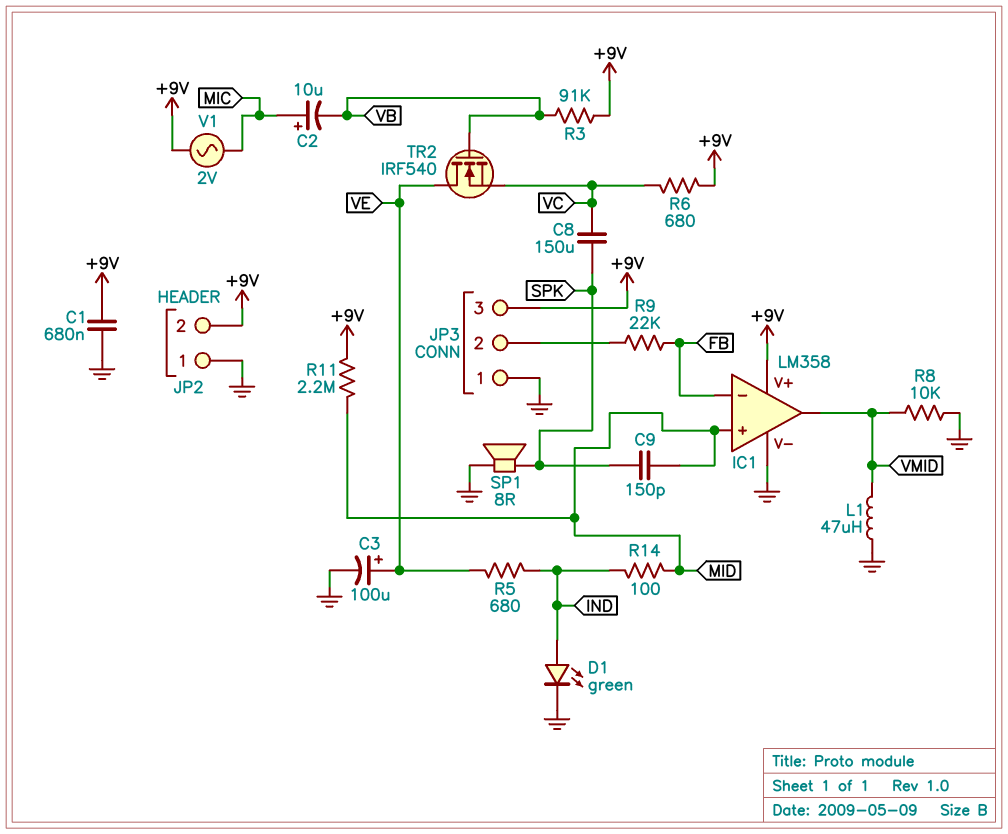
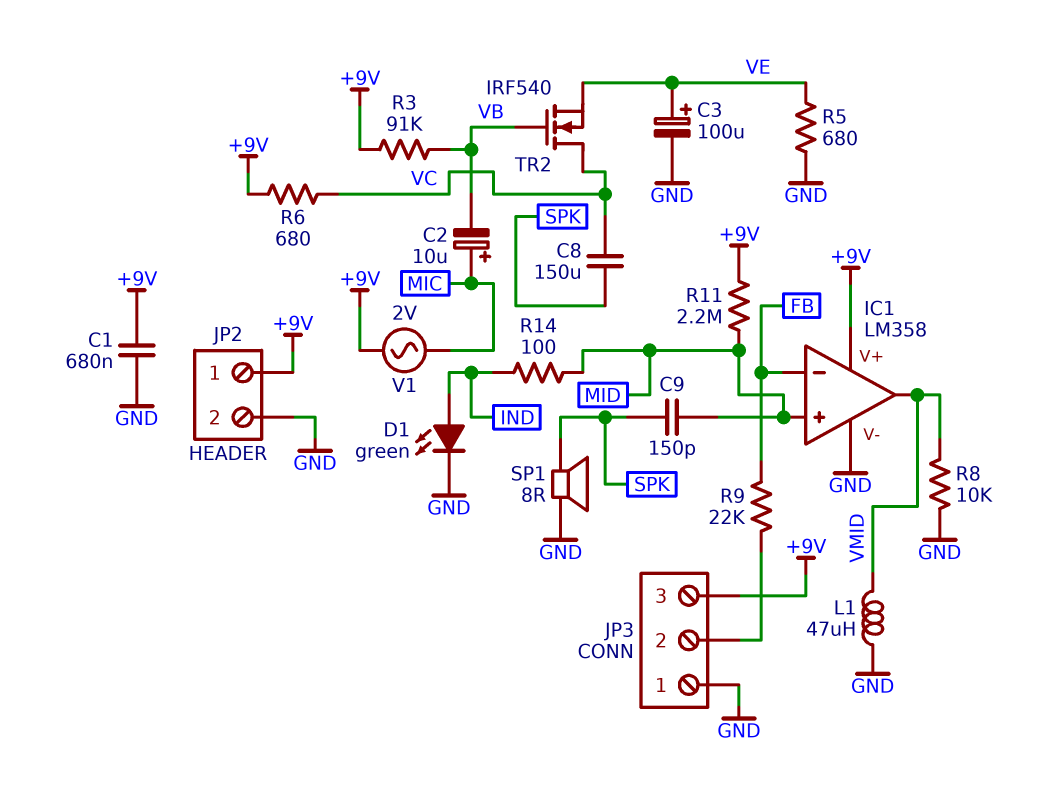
JP2 pin 1: GND -> +9V
JP2 pin 2: +9V -> GND
R5: 680 (IND, VE) -> 680 (GND, VE)
TR2: NMOS IRF540 (G VB, D VE, S VC) -> NMOS IRF540 (G VB, D VC, S VE)

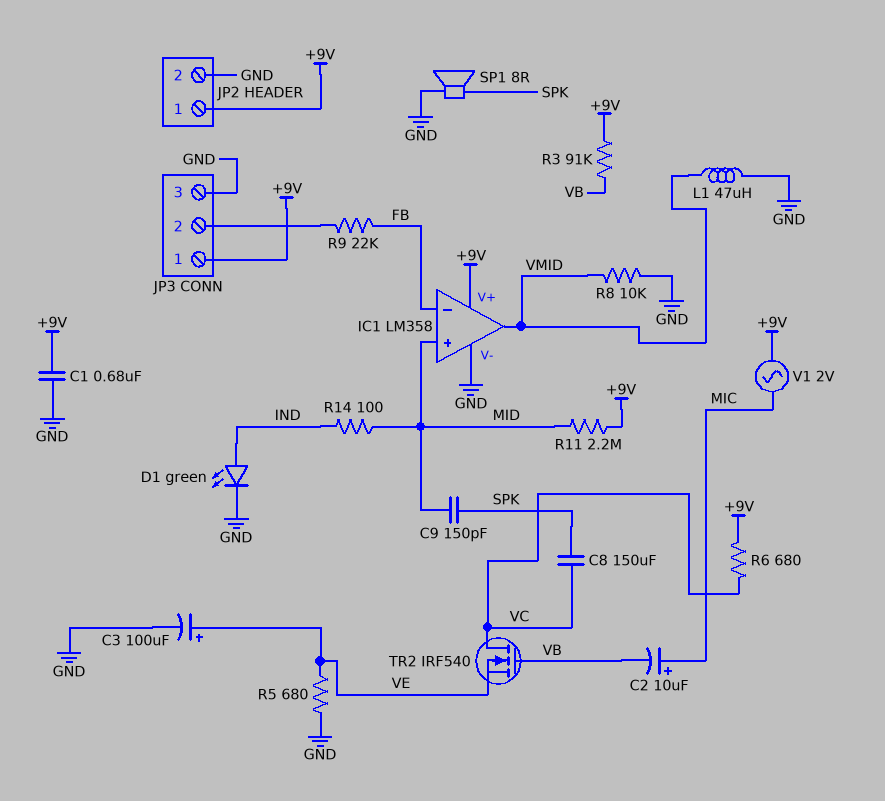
JP3 pin 1: GND -> +9V
JP3 pin 3: +9V -> GND

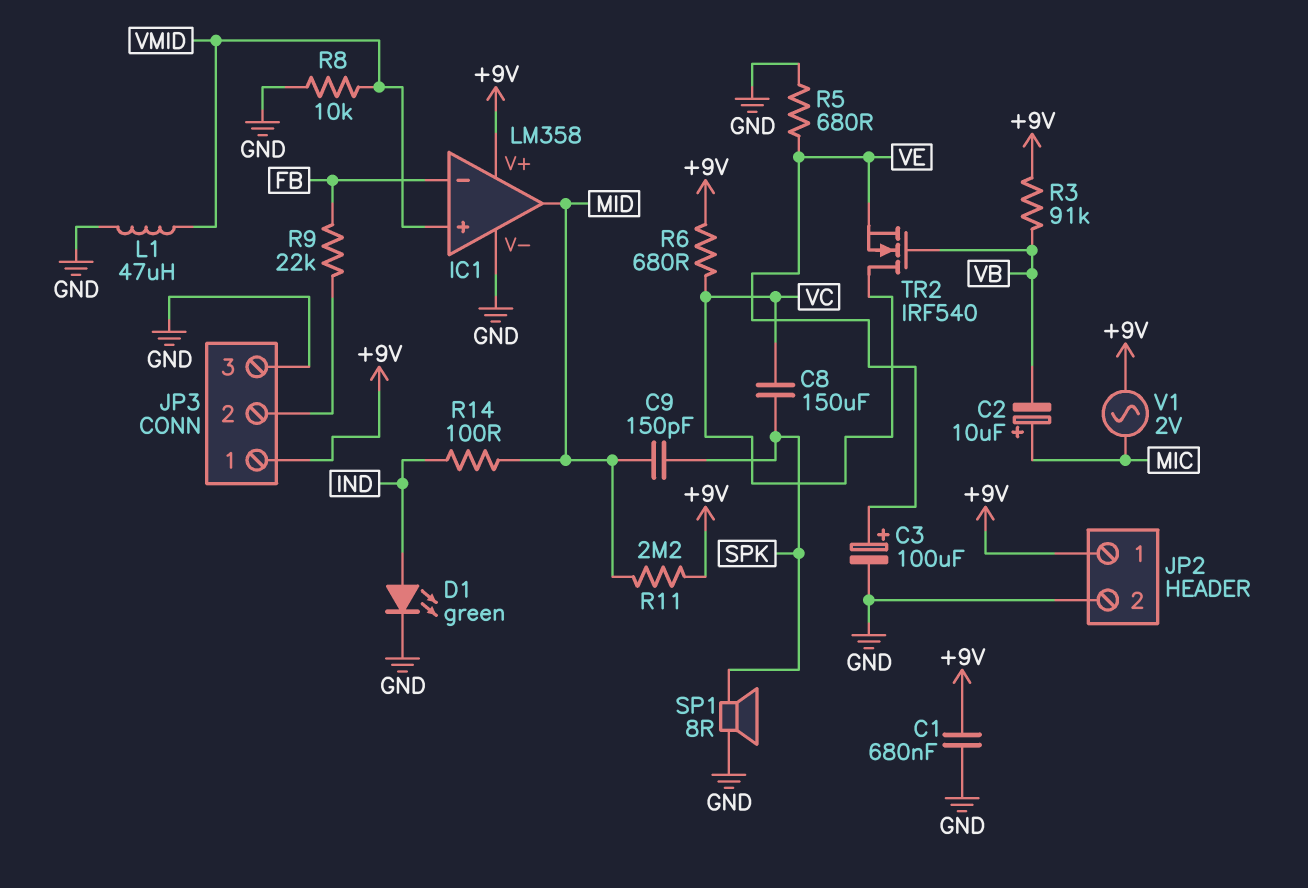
IC1 pin in+: MID -> VMID
IC1 pin out: VMID -> MID

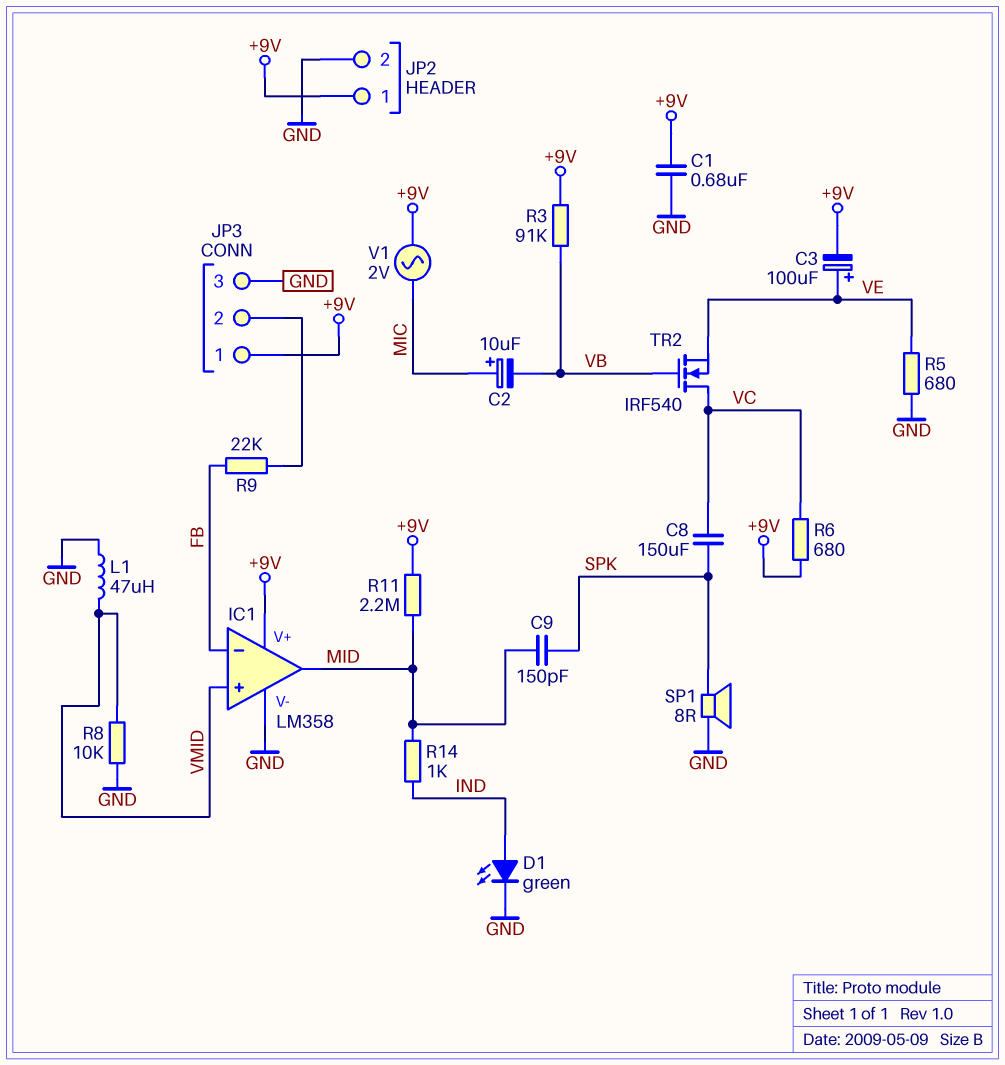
C3: 100uF (plus VE, minus GND) -> 100uF (plus VE, minus +9V)
R14: 100 (IND, MID) -> 1k (IND, MID)

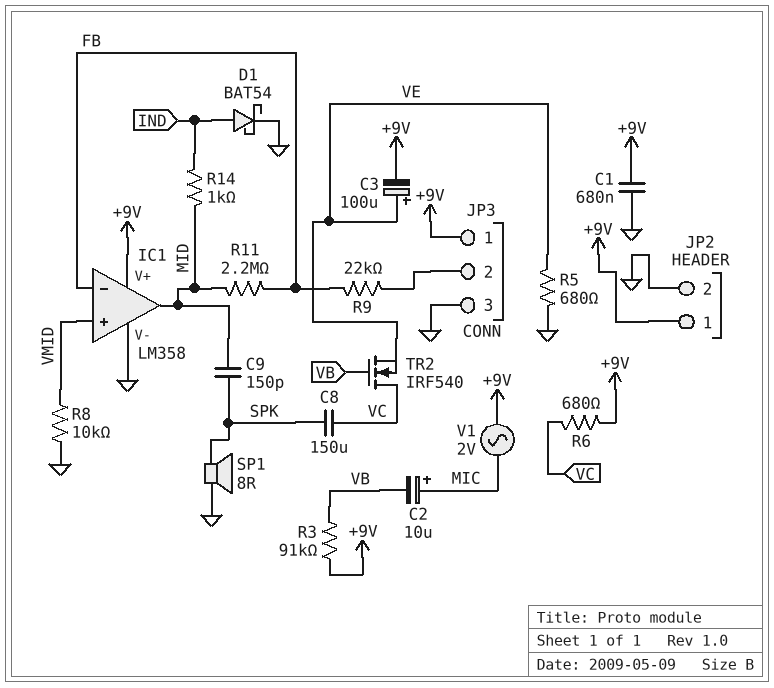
D1: LED green (A IND, K GND) -> schottky BAT54 (A IND, K GND)
L1: 47uH (GND, VMID) -> none
R11: 2.2M (+9V, MID) -> 2.2M (FB, MID)

